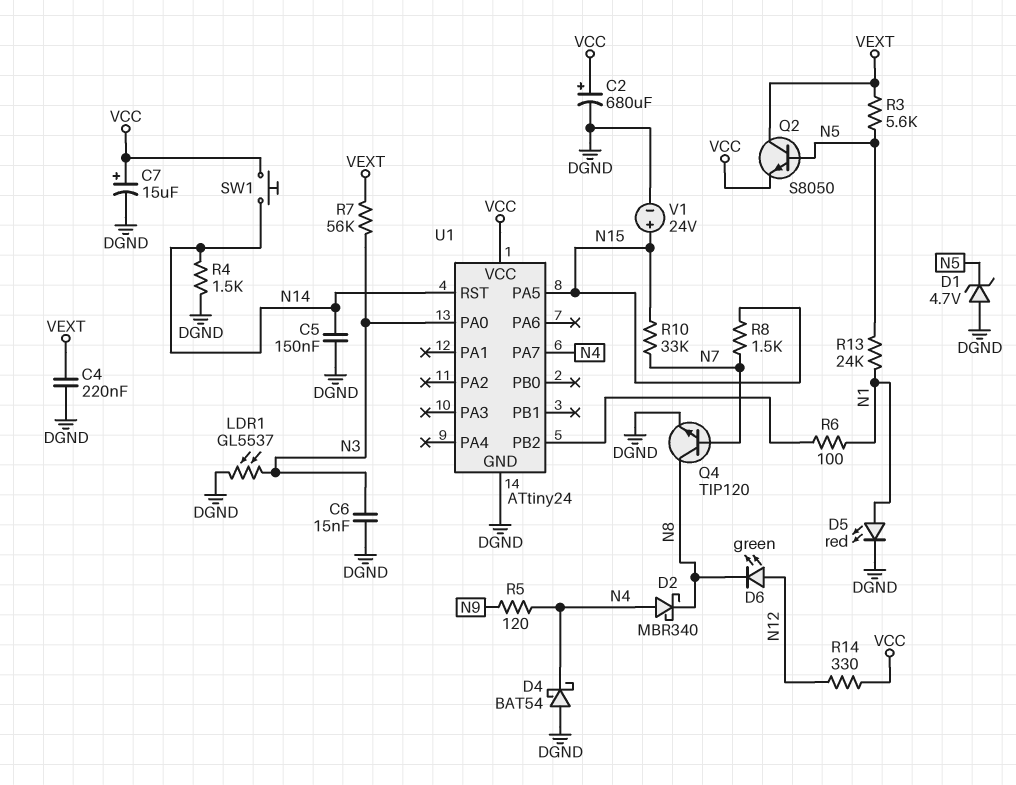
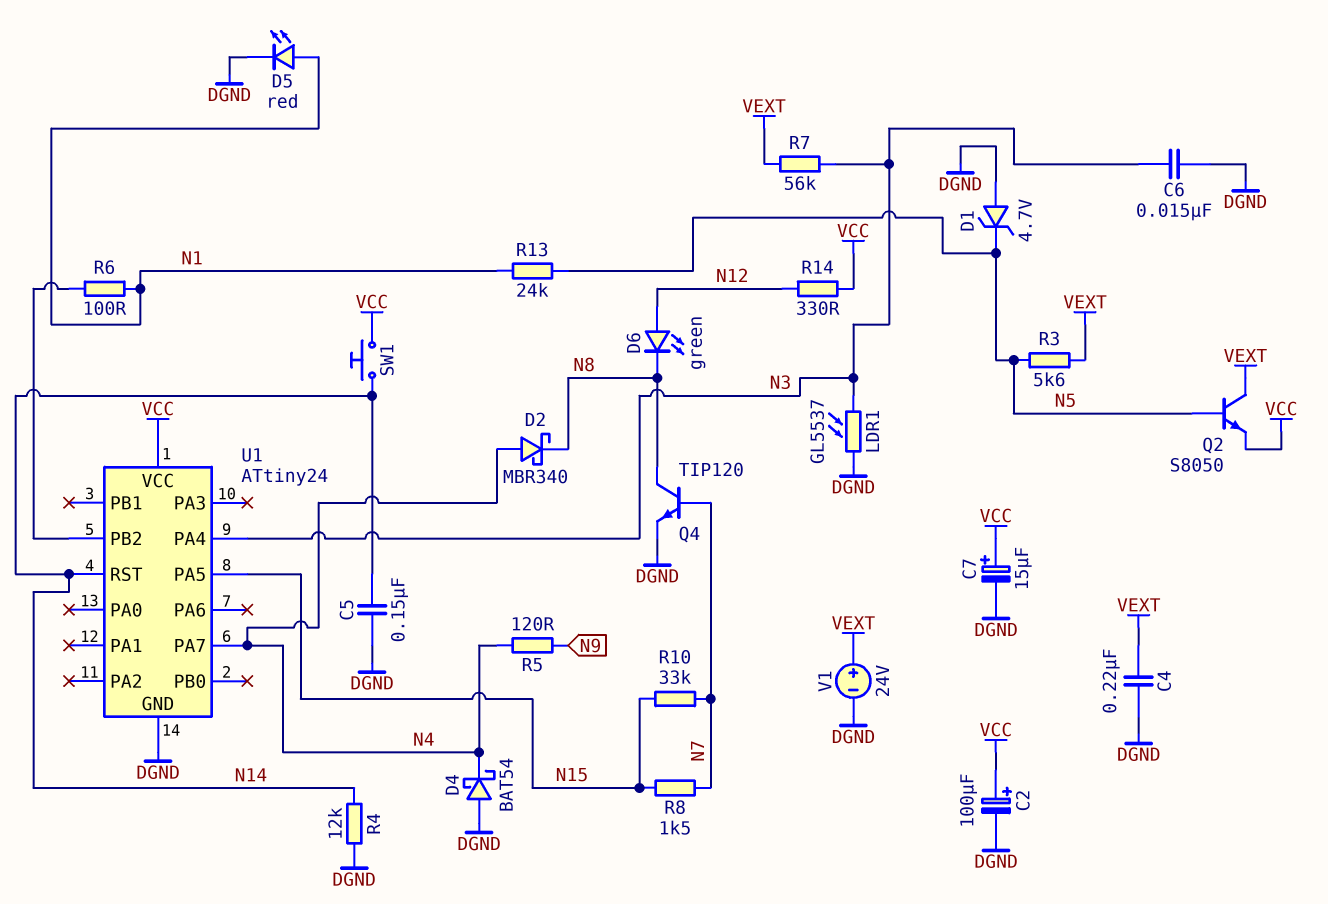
C2: 680uF (plus VCC, minus DGND) -> 100uF (plus VCC, minus DGND)
R4: 1.5k (DGND, N14) -> 12k (DGND, N14)
U1 pin PA0: N3 -> none
U1 pin PA4: none -> N3
V1: 24V (plus N15, minus DGND) -> 24V (plus VEXT, minus DGND)

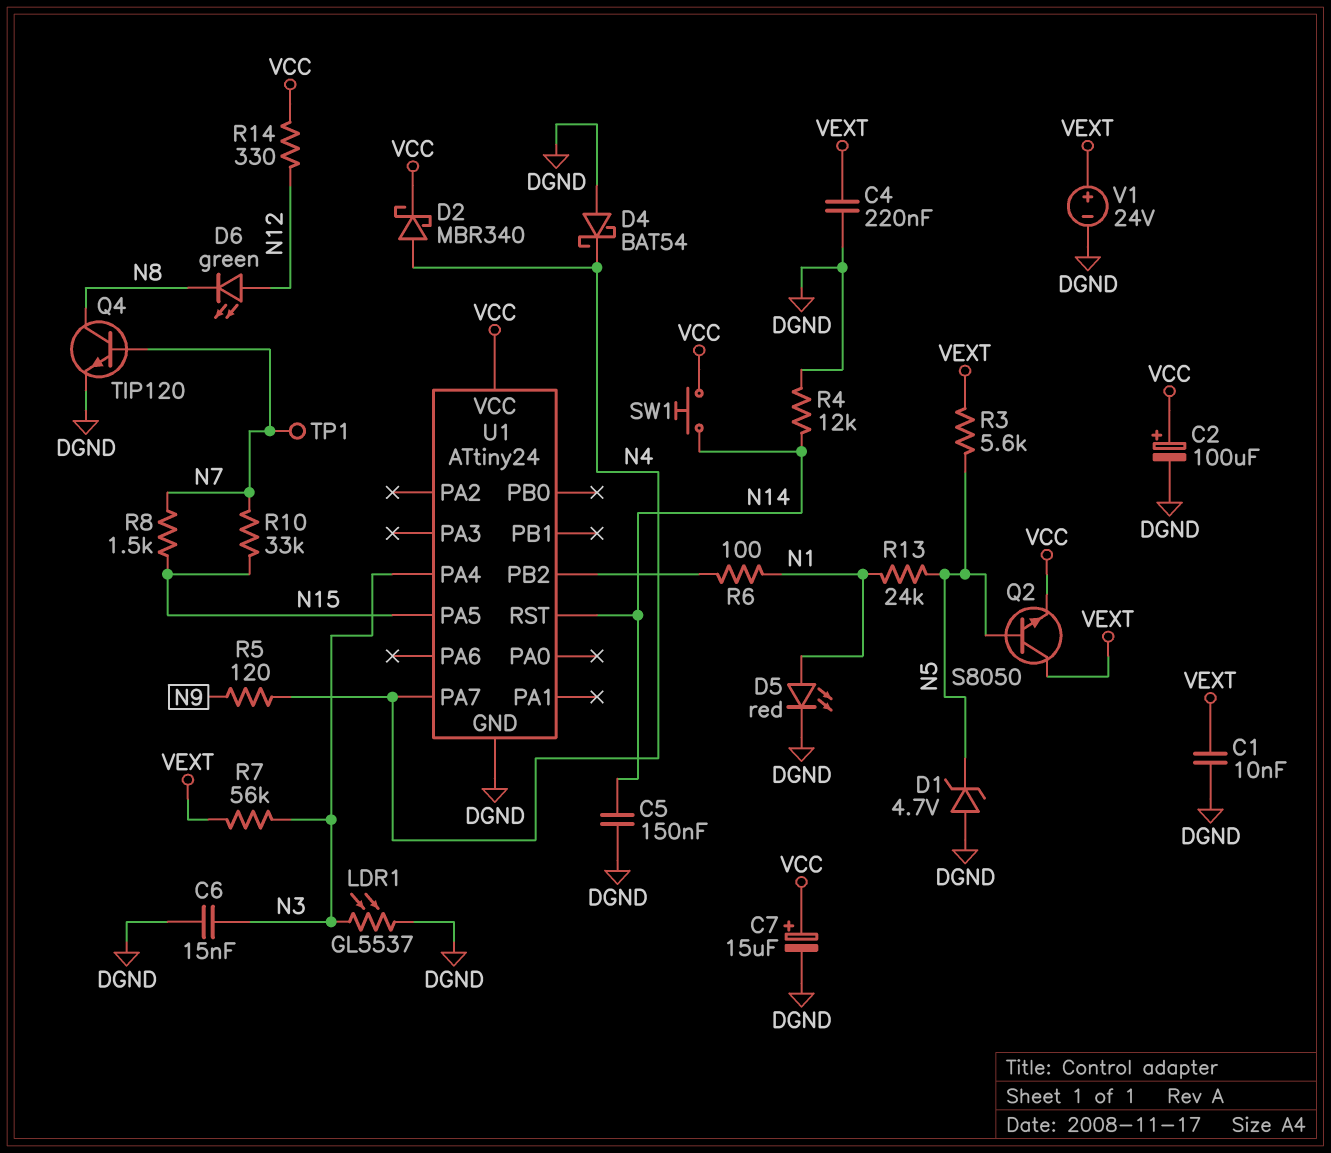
C1: none -> 10nF (DGND, VEXT)
D2: schottky MBR340 (A N4, K N8) -> schottky MBR340 (A N4, K VCC)
TP1: none -> test point (N7)

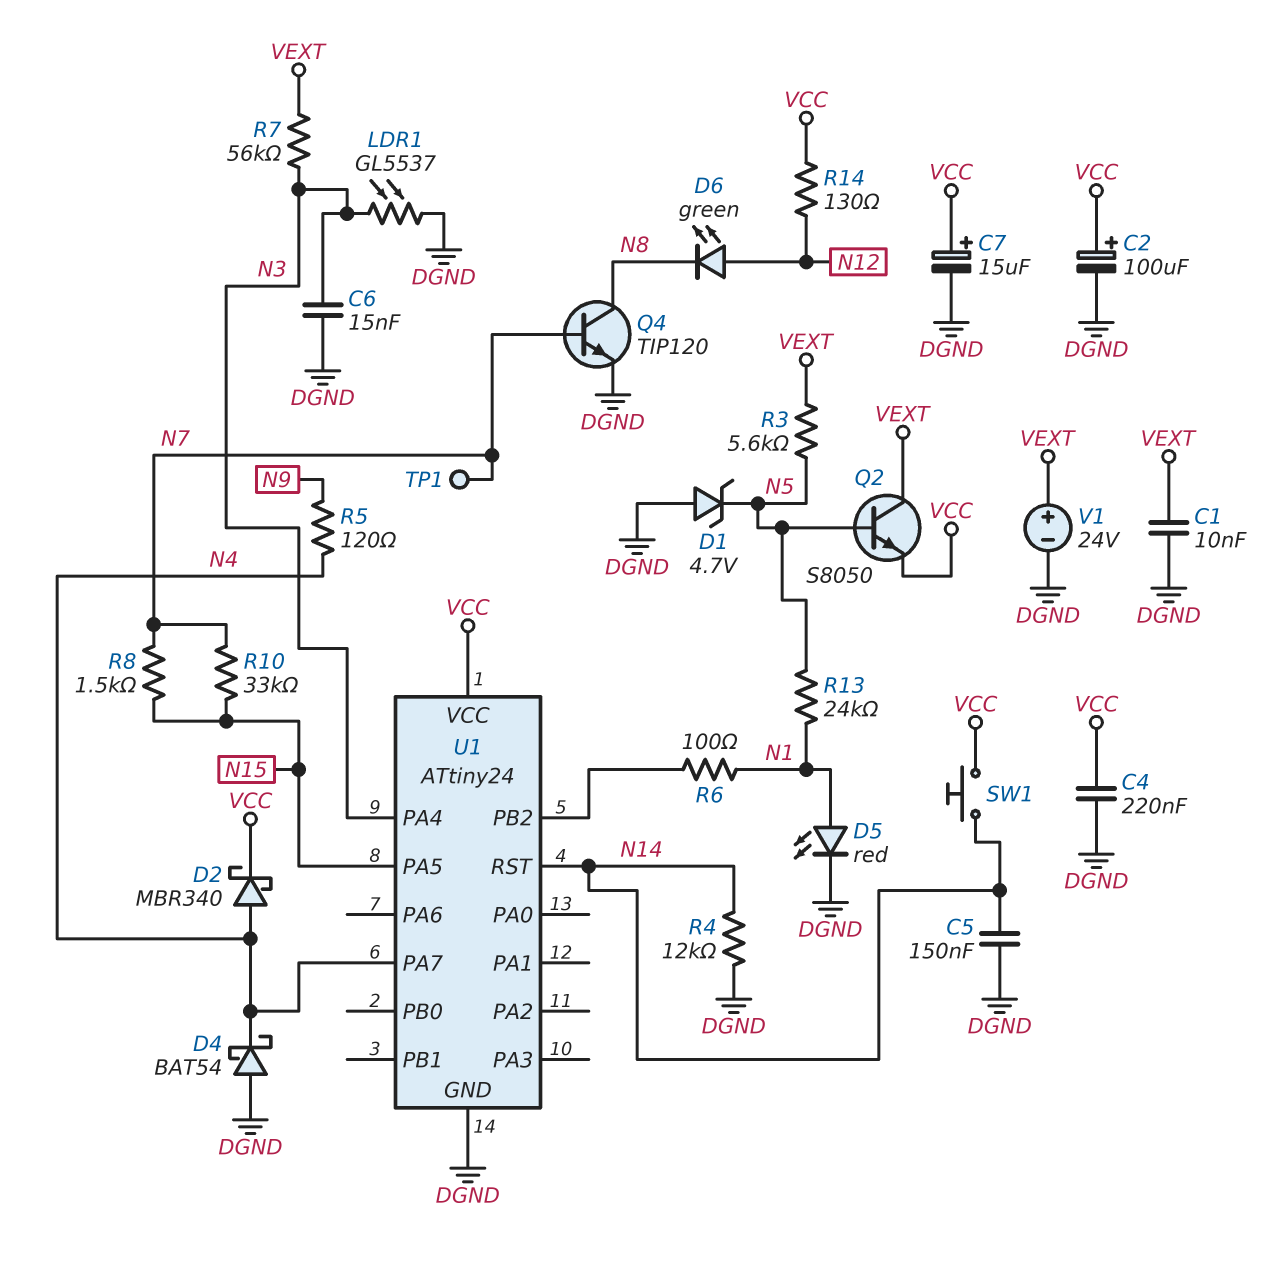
C4: 220nF (DGND, VEXT) -> 220nF (DGND, VCC)
R14: 330 (N12, VCC) -> 130 (N12, VCC)

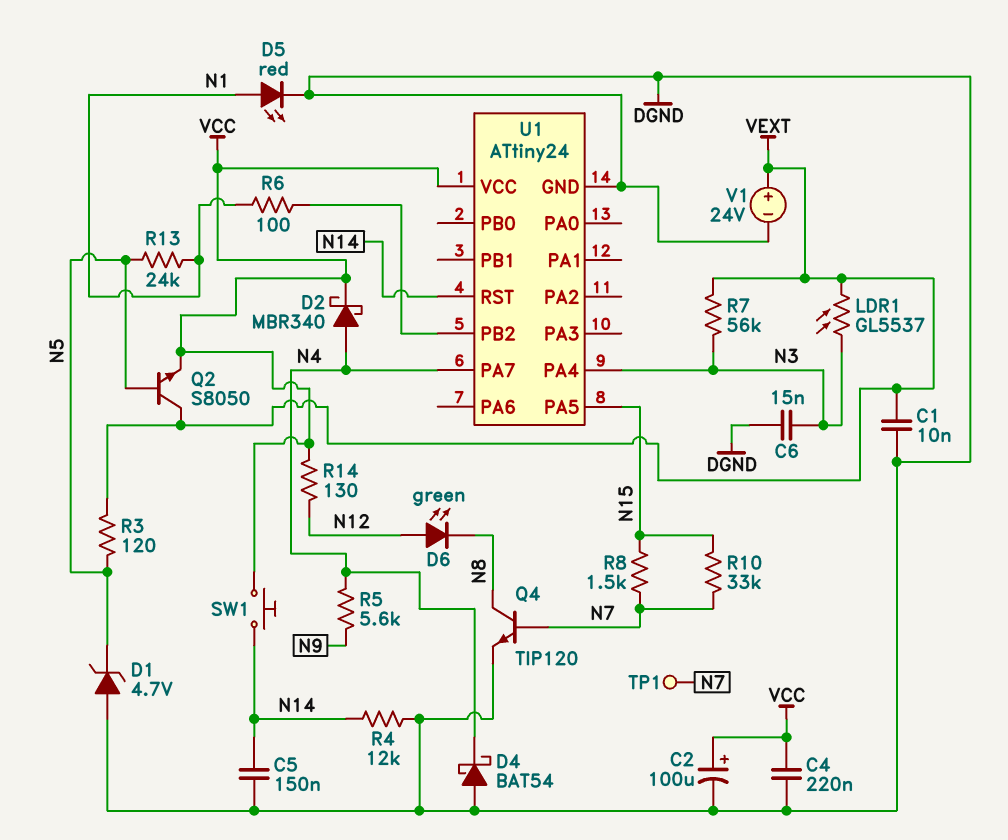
C7: 15uF (plus VCC, minus DGND) -> none
LDR1: GL5537 (DGND, N3) -> GL5537 (N3, VEXT)
R3: 5.6k (N5, VEXT) -> 120 (N5, VEXT)
R5: 120 (N4, N9) -> 5.6k (N4, N9)

